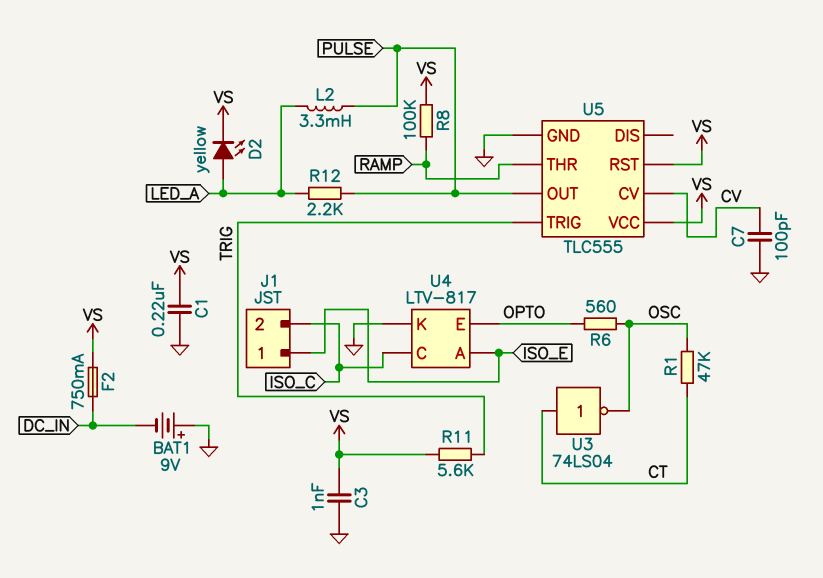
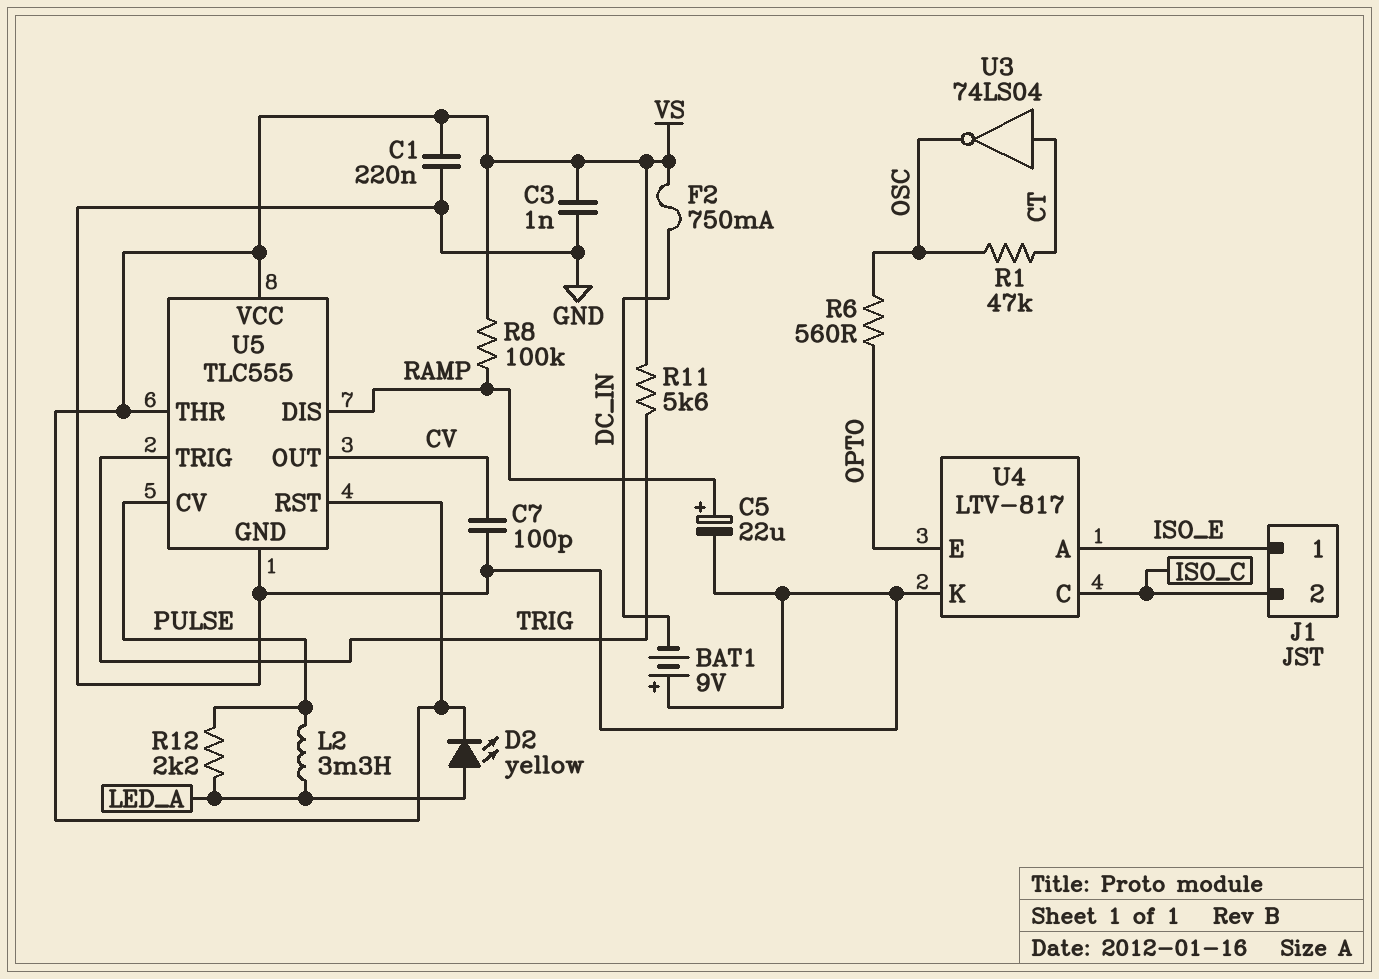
C5: none -> 22uF (plus RAMP, minus GND)
U5 pin CV: CV -> PULSE
U5 pin DIS: none -> RAMP
U5 pin OUT: PULSE -> CV
U5 pin THR: RAMP -> VS

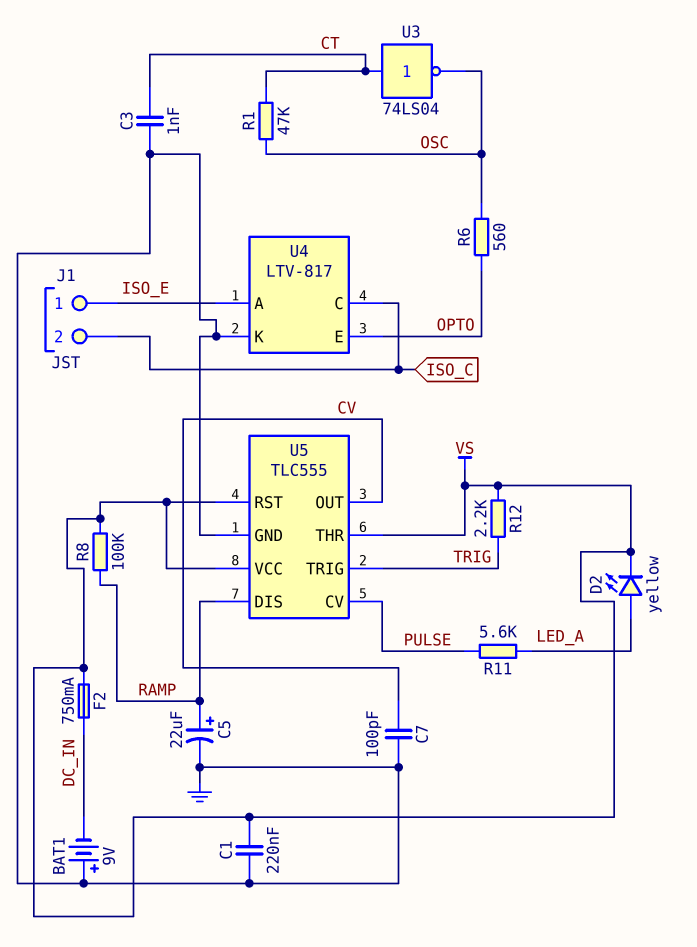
C3: 1nF (GND, VS) -> 1nF (CT, GND)
L2: 3.3mH (LED_A, PULSE) -> none
R11: 5.6k (TRIG, VS) -> 5.6k (LED_A, PULSE)
R12: 2.2k (LED_A, PULSE) -> 2.2k (TRIG, VS)

